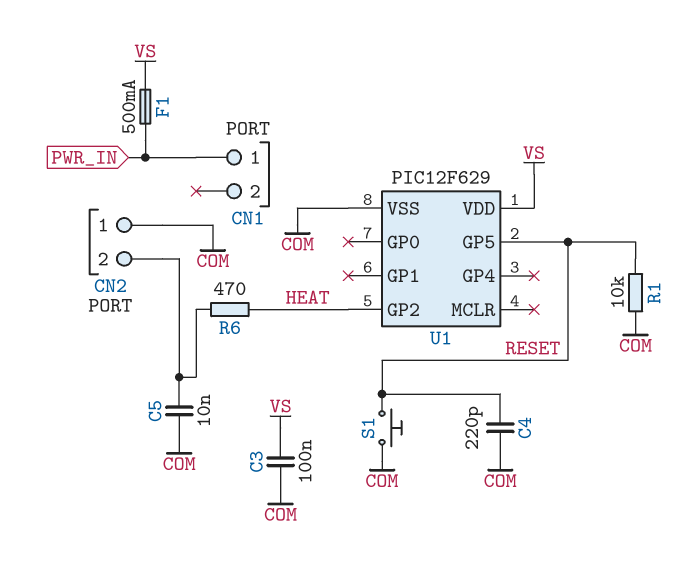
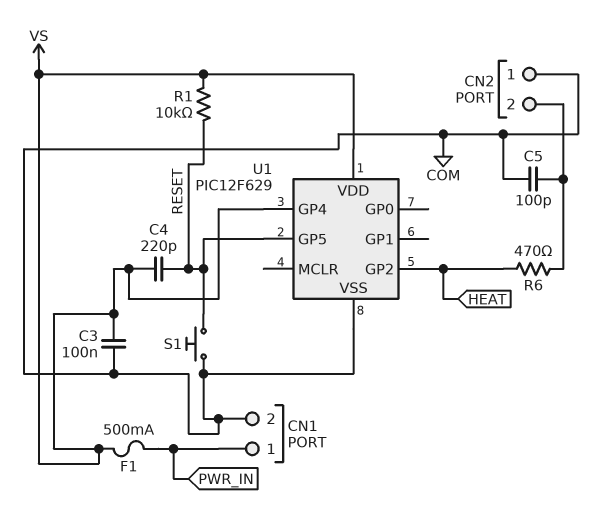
C4: 220pF (COM, RESET) -> 220pF (RESET, VS)
C5: 10nF (CN2/2, COM) -> 100pF (CN2/2, COM)
CN1 pin 2: none -> COM
R1: 10k (COM, RESET) -> 10k (RESET, VS)
U1 pin GP4: none -> VS

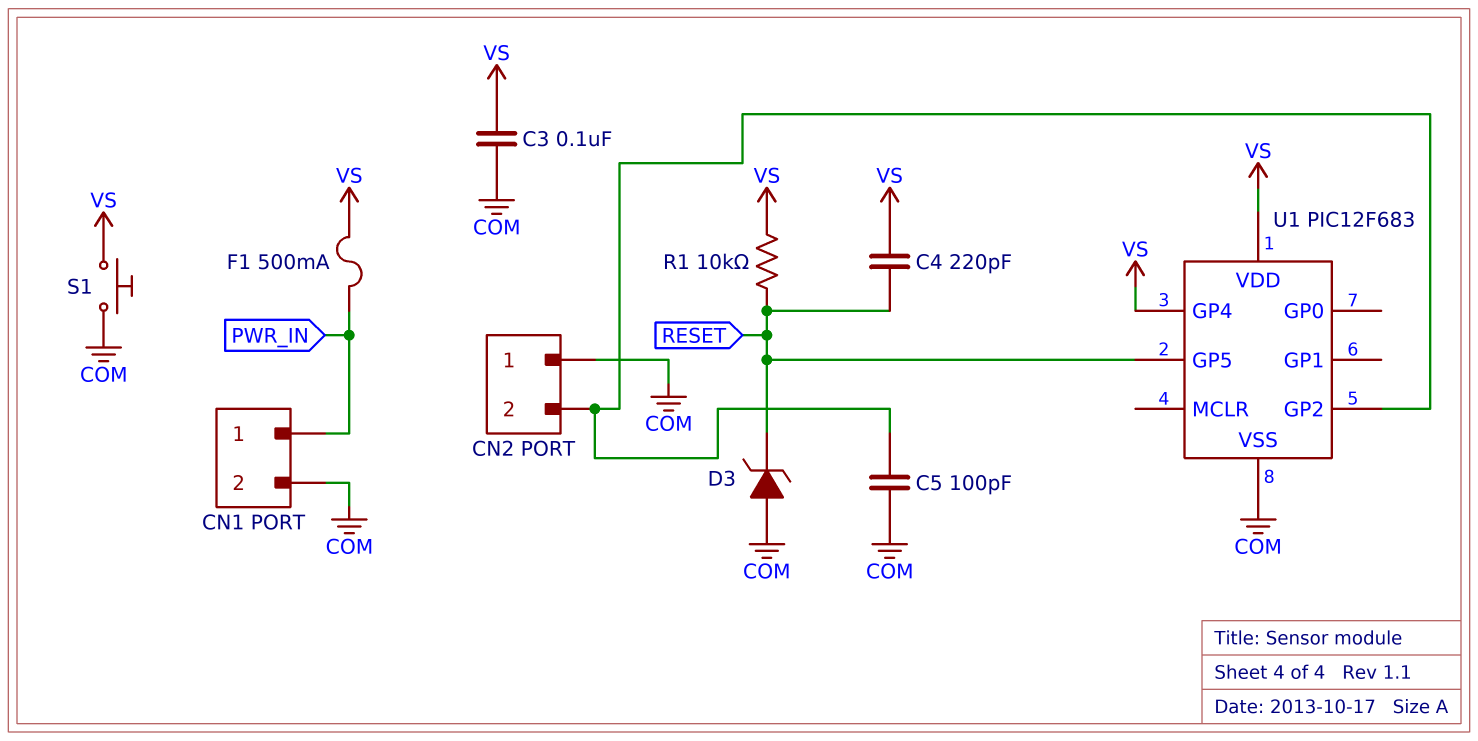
D3: none -> zener (A COM, K RESET)
R6: 470 (CN2/2, HEAT) -> none
S1: button (COM, RESET) -> button (COM, VS)
U1: PIC12F629 -> PIC12F683
U1 pin GP2: HEAT -> CN2/2

